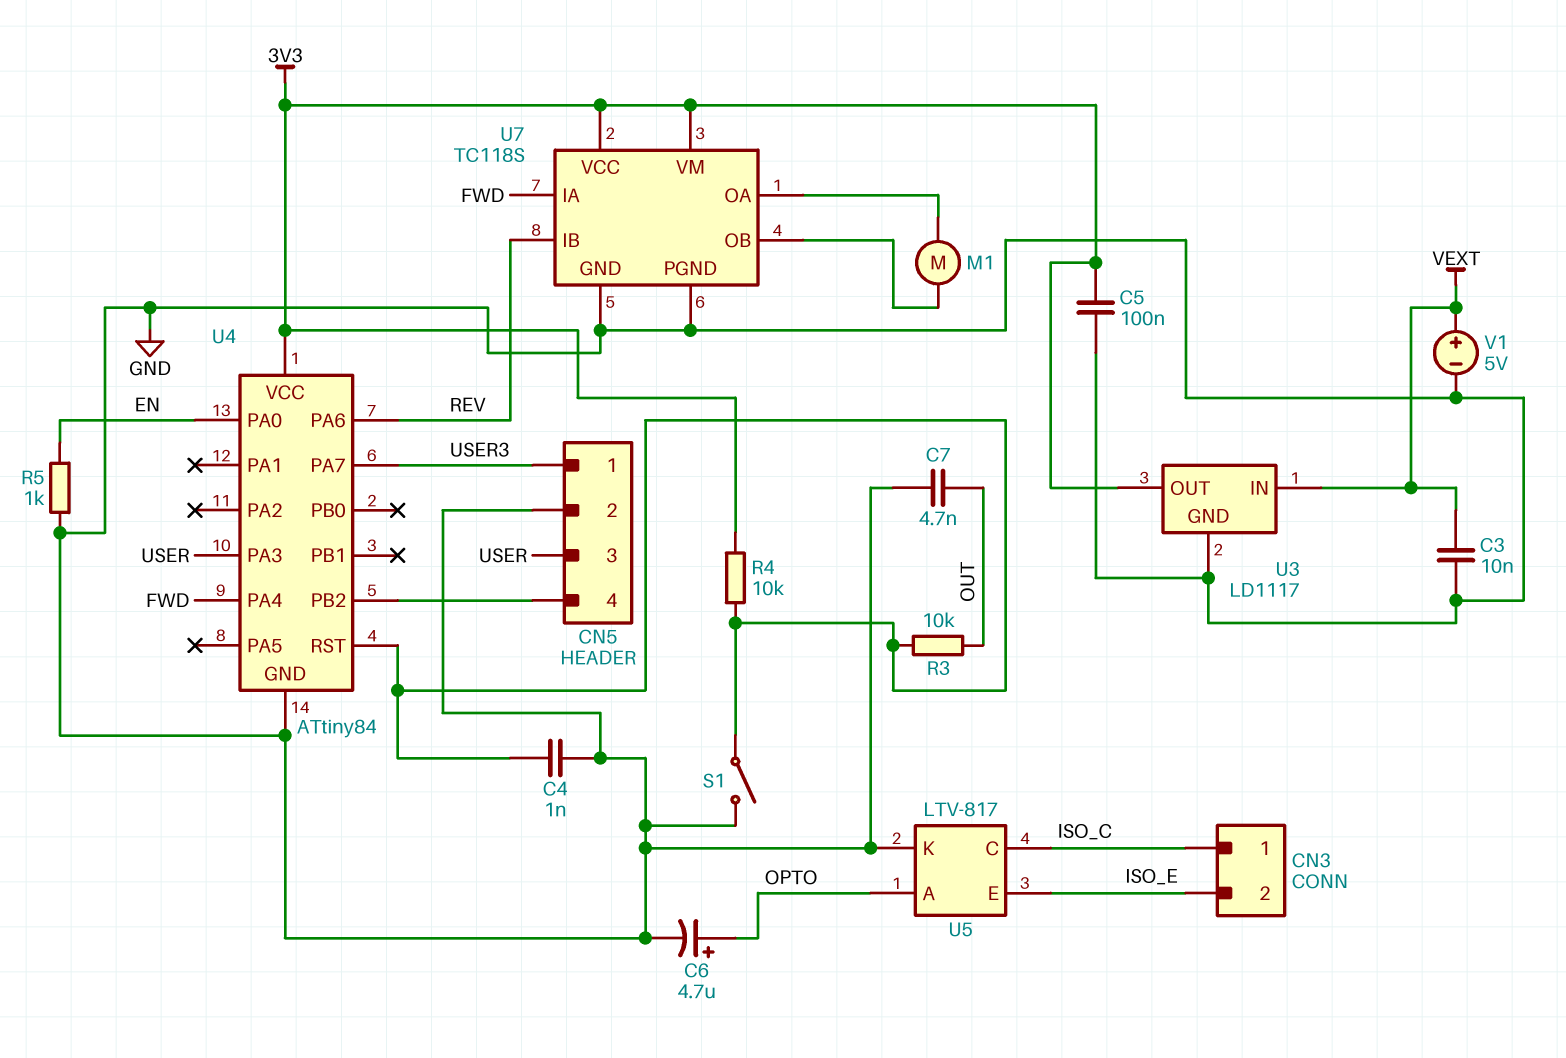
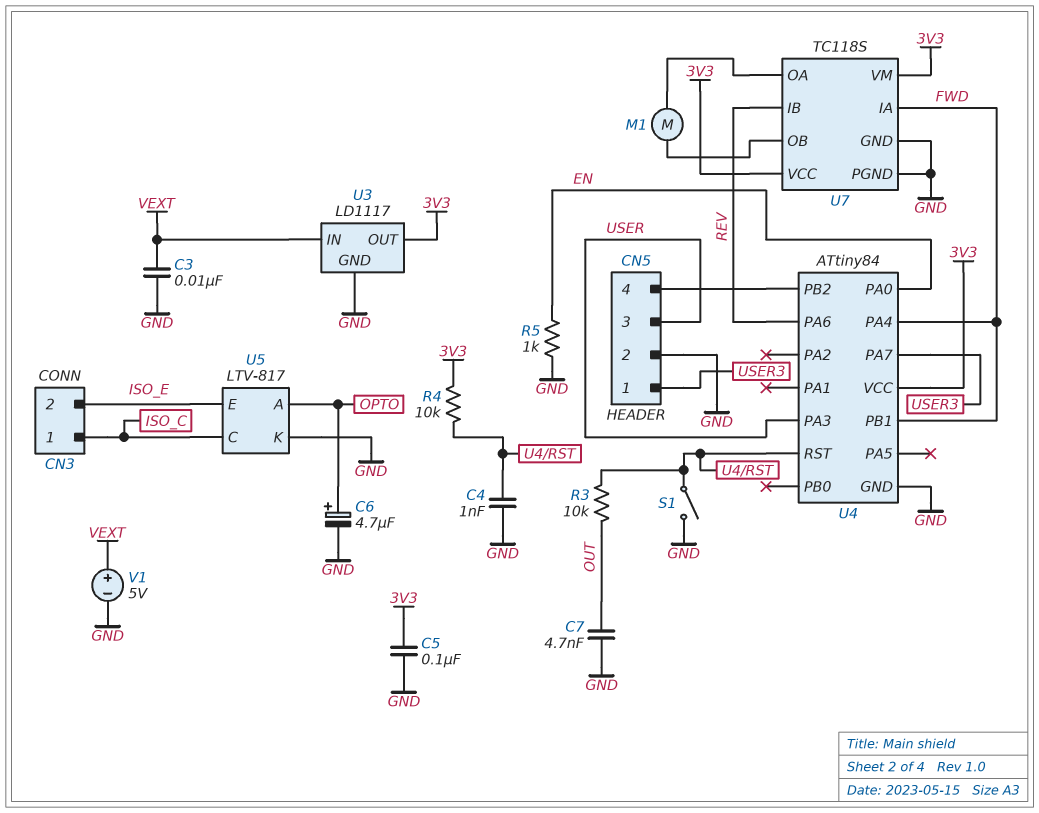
U4 pin PB1: none -> FWD

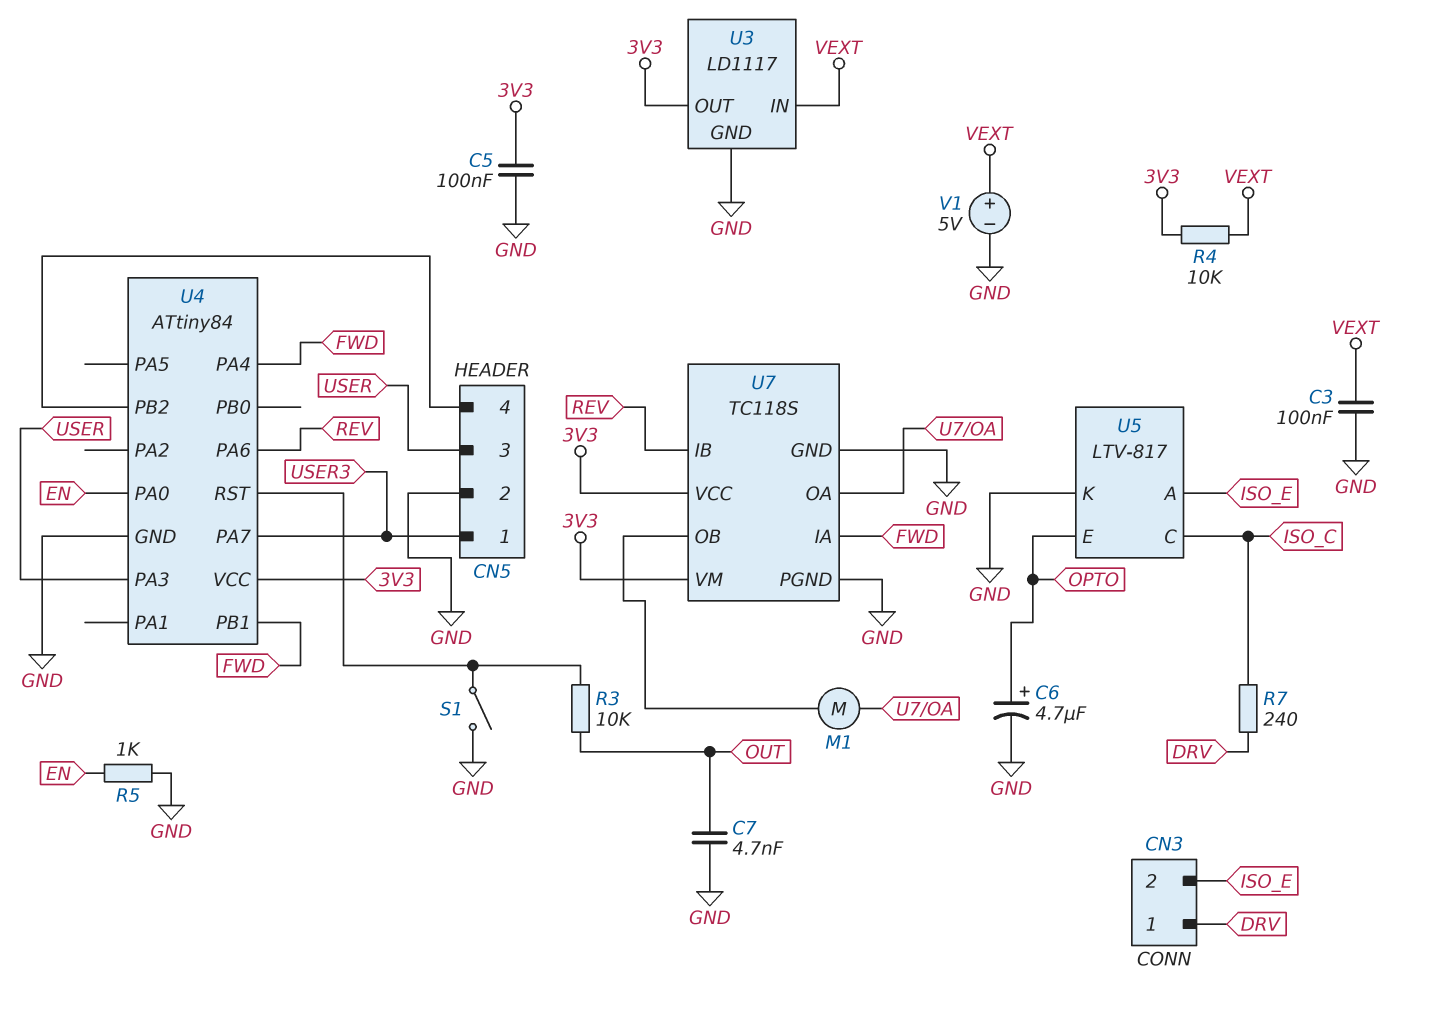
C3: 10nF (GND, VEXT) -> 100nF (GND, VEXT)
C4: 1nF (GND, U4/RST) -> none
CN3 pin 1: ISO_C -> DRV
R4: 10k (3V3, U4/RST) -> 10k (3V3, VEXT)
R7: none -> 240 (DRV, ISO_C)
U5 pin A: OPTO -> ISO_E
U5 pin E: ISO_E -> OPTO

